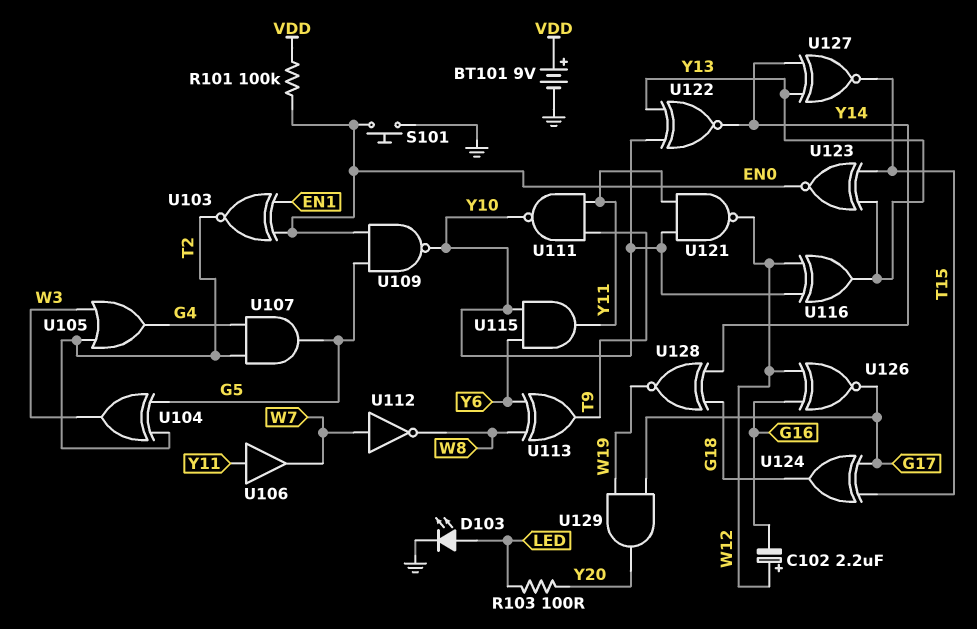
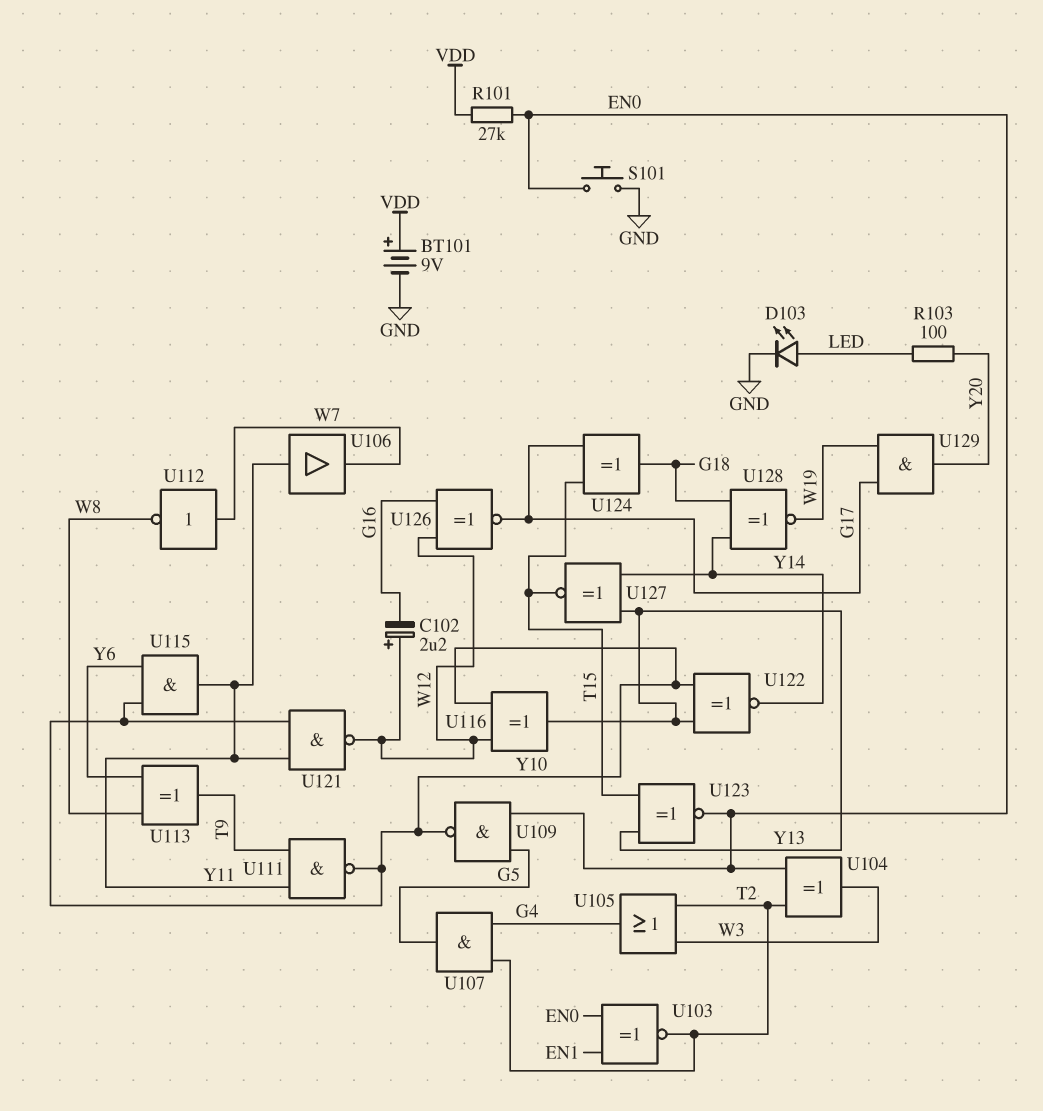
R101: 100k (EN0, VDD) -> 27k (EN0, VDD)
U104: XOR (in G5, in T2, out W3) -> XOR (in EN0, in T2, out W3)

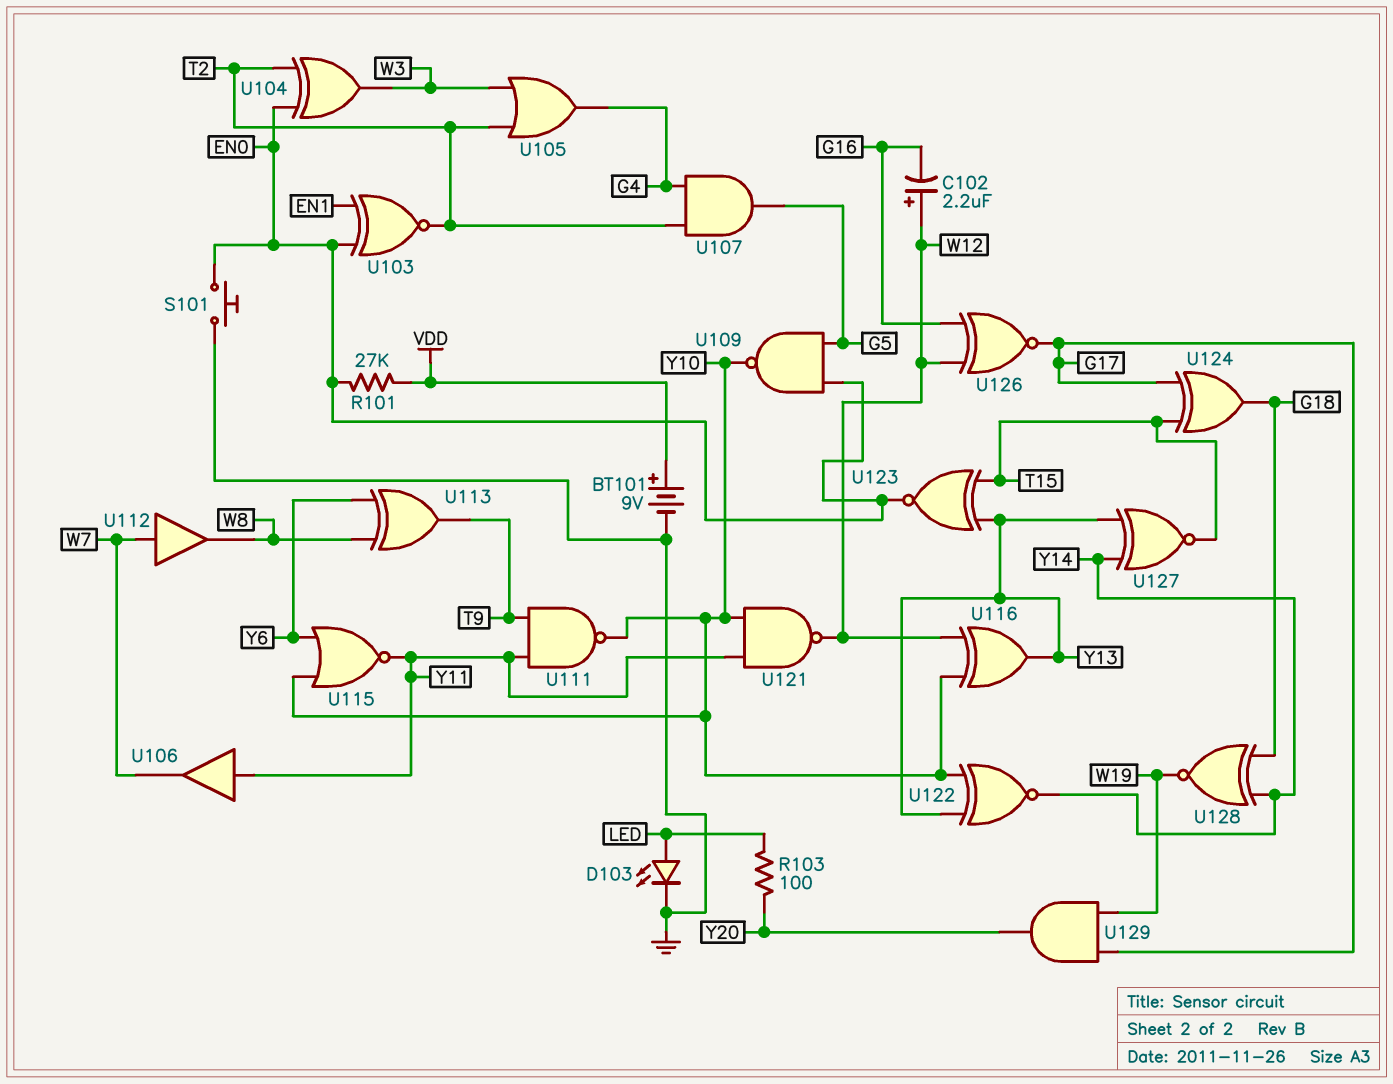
U112: NOT (in W7, out W8) -> buffer (in W7, out W8)
U115: AND (in Y6, in Y10, out Y11) -> NOR (in Y6, in Y10, out Y11)

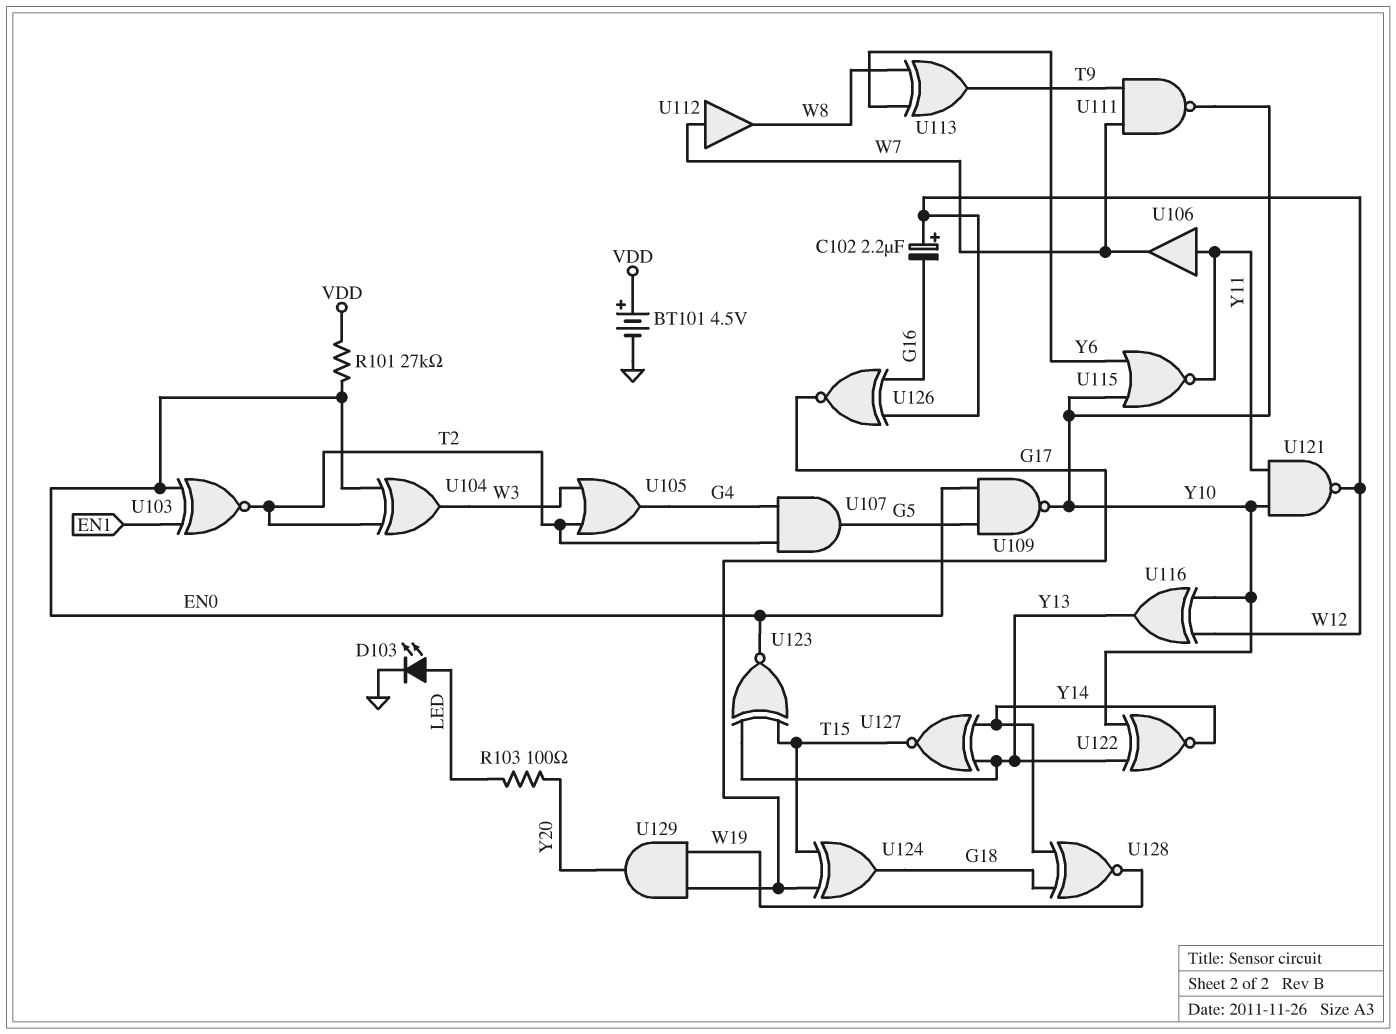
BT101: 9V (plus VDD, minus GND) -> 4.5V (plus VDD, minus GND)
S101: button (EN0, GND) -> none
U111: NAND (in T9, in Y11, out Y10) -> NAND (in T9, in W7, out Y10)

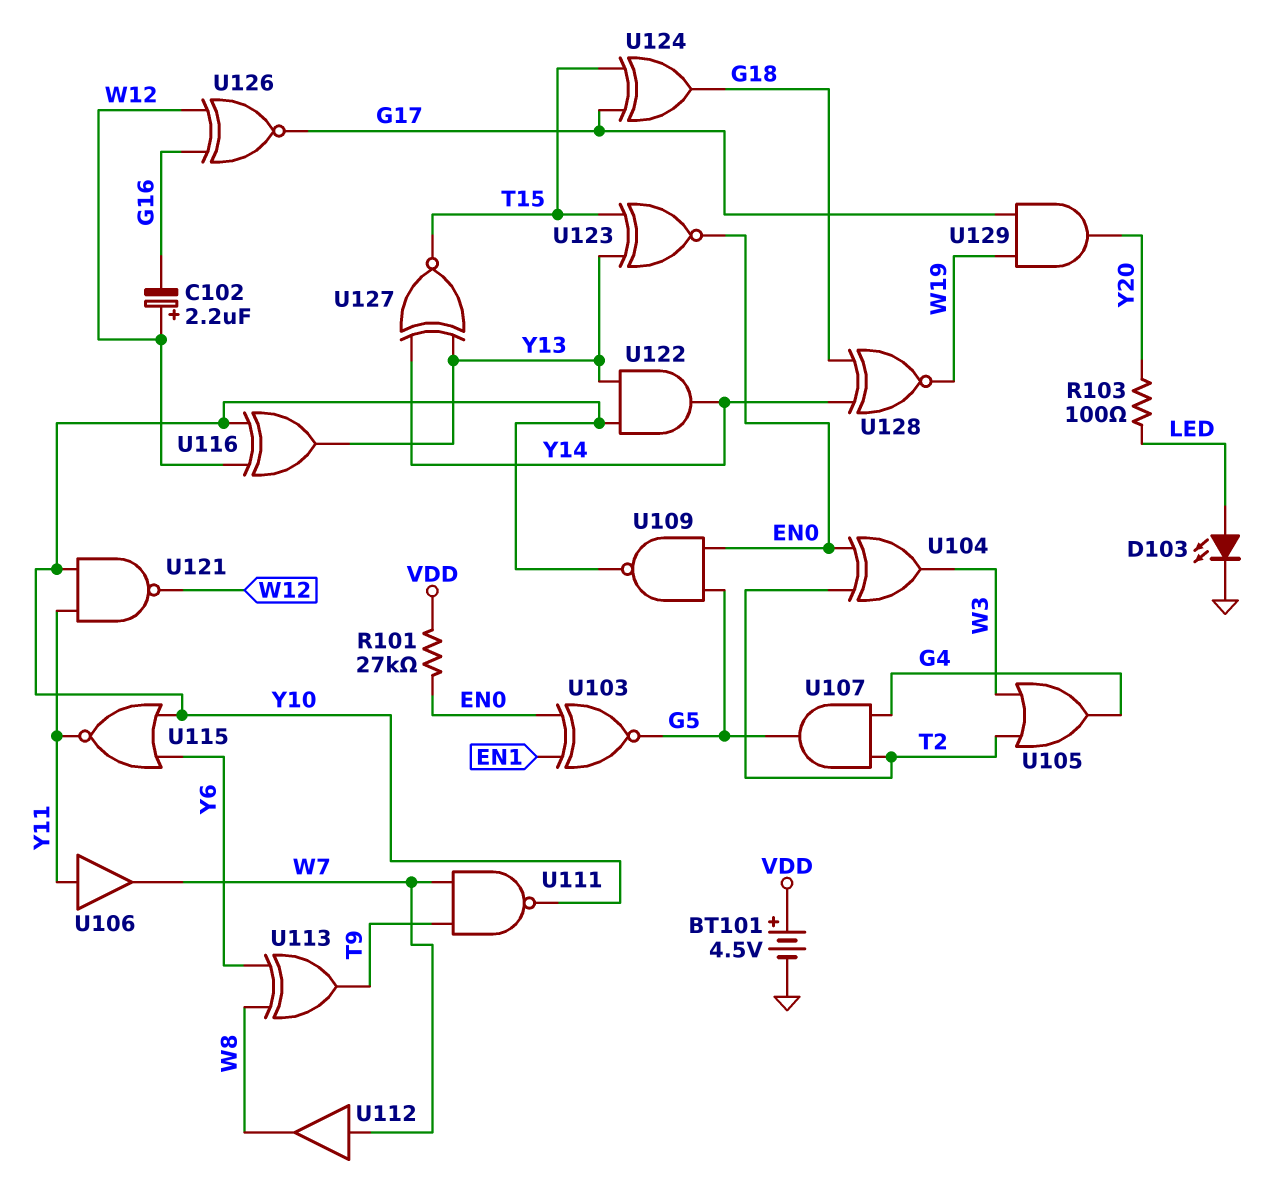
U103: XNOR (in EN0, in EN1, out T2) -> XNOR (in EN0, in EN1, out G5)
U122: XNOR (in Y10, in Y13, out Y14) -> AND (in Y10, in Y13, out Y14)

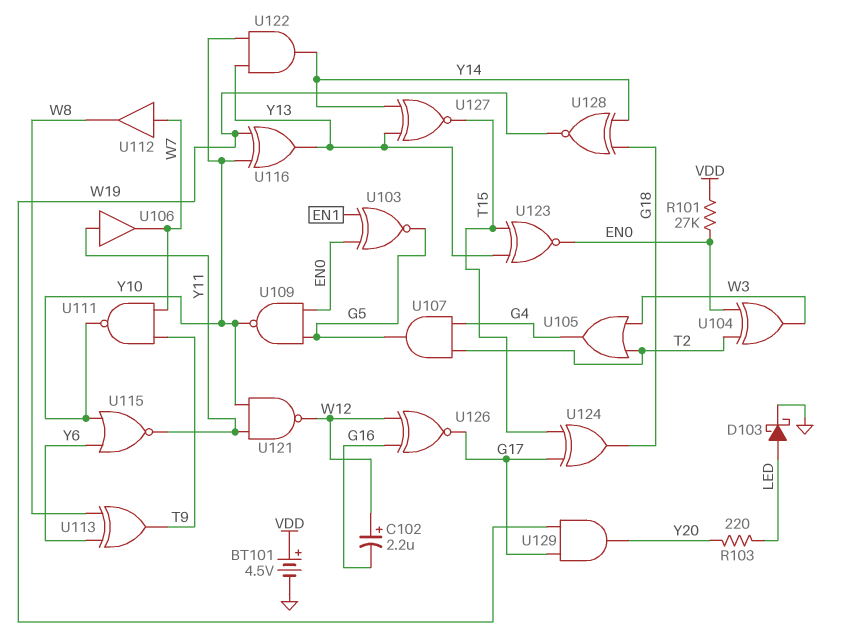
D103: LED (A LED, K GND) -> schottky (A LED, K GND)
R103: 100 (LED, Y20) -> 220 (LED, Y20)
U116: XOR (in W12, in Y10, out Y13) -> XOR (in W19, in Y10, out Y13)

